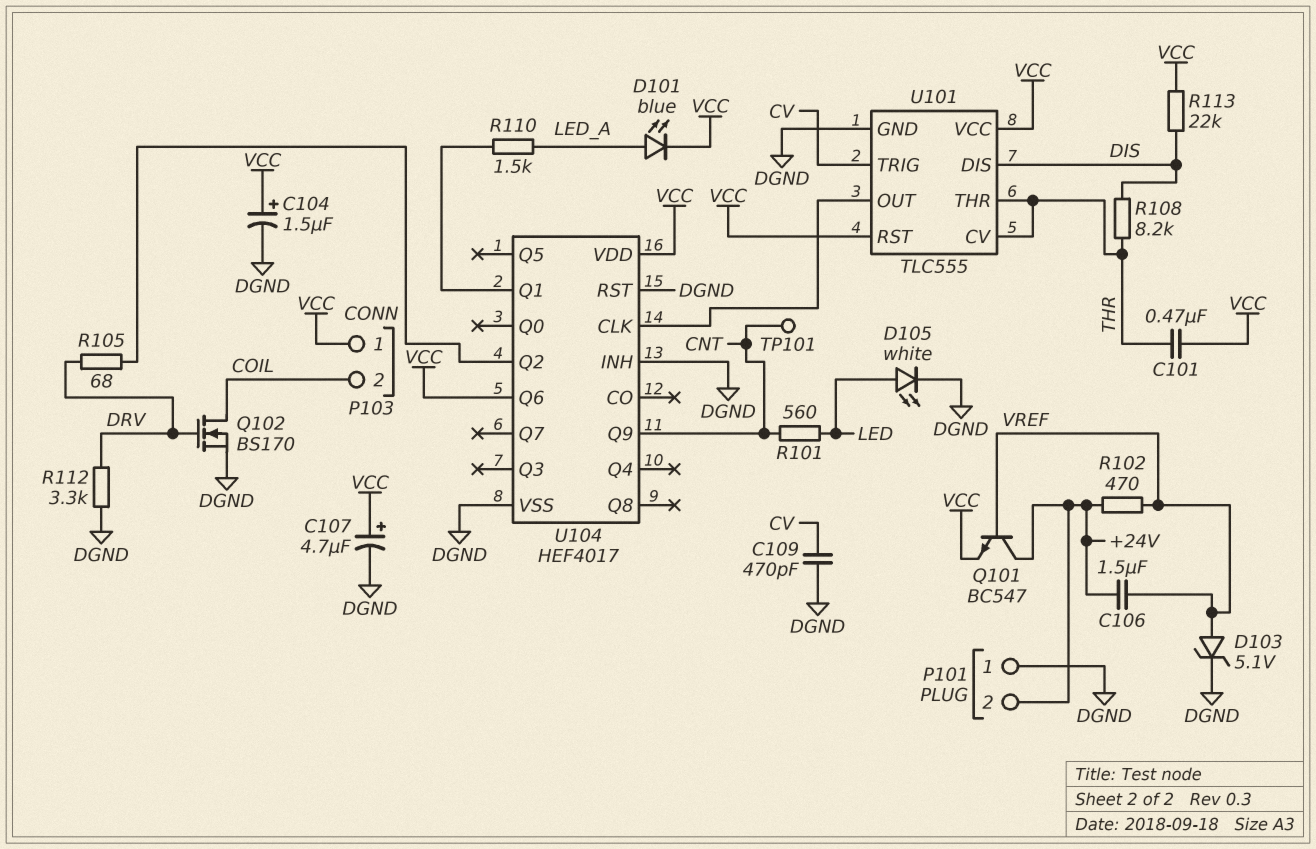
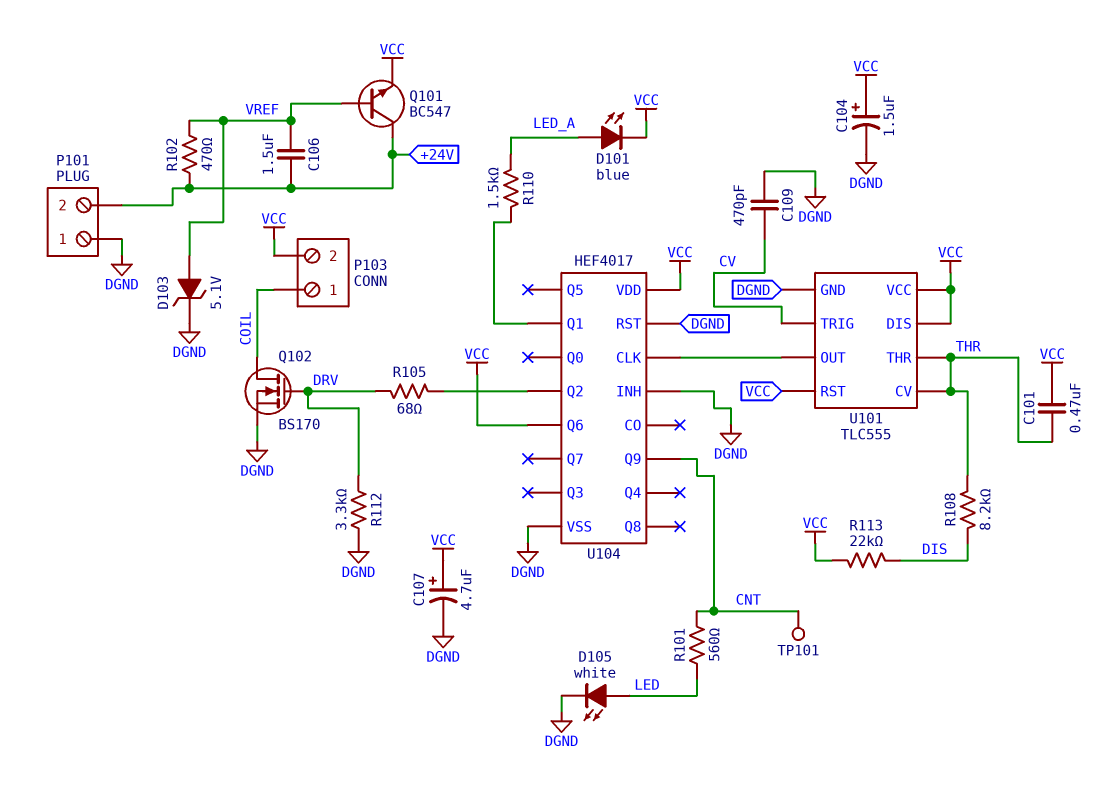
P103 pin 1: VCC -> COIL
P103 pin 2: COIL -> VCC
U101 pin DIS: DIS -> VCC

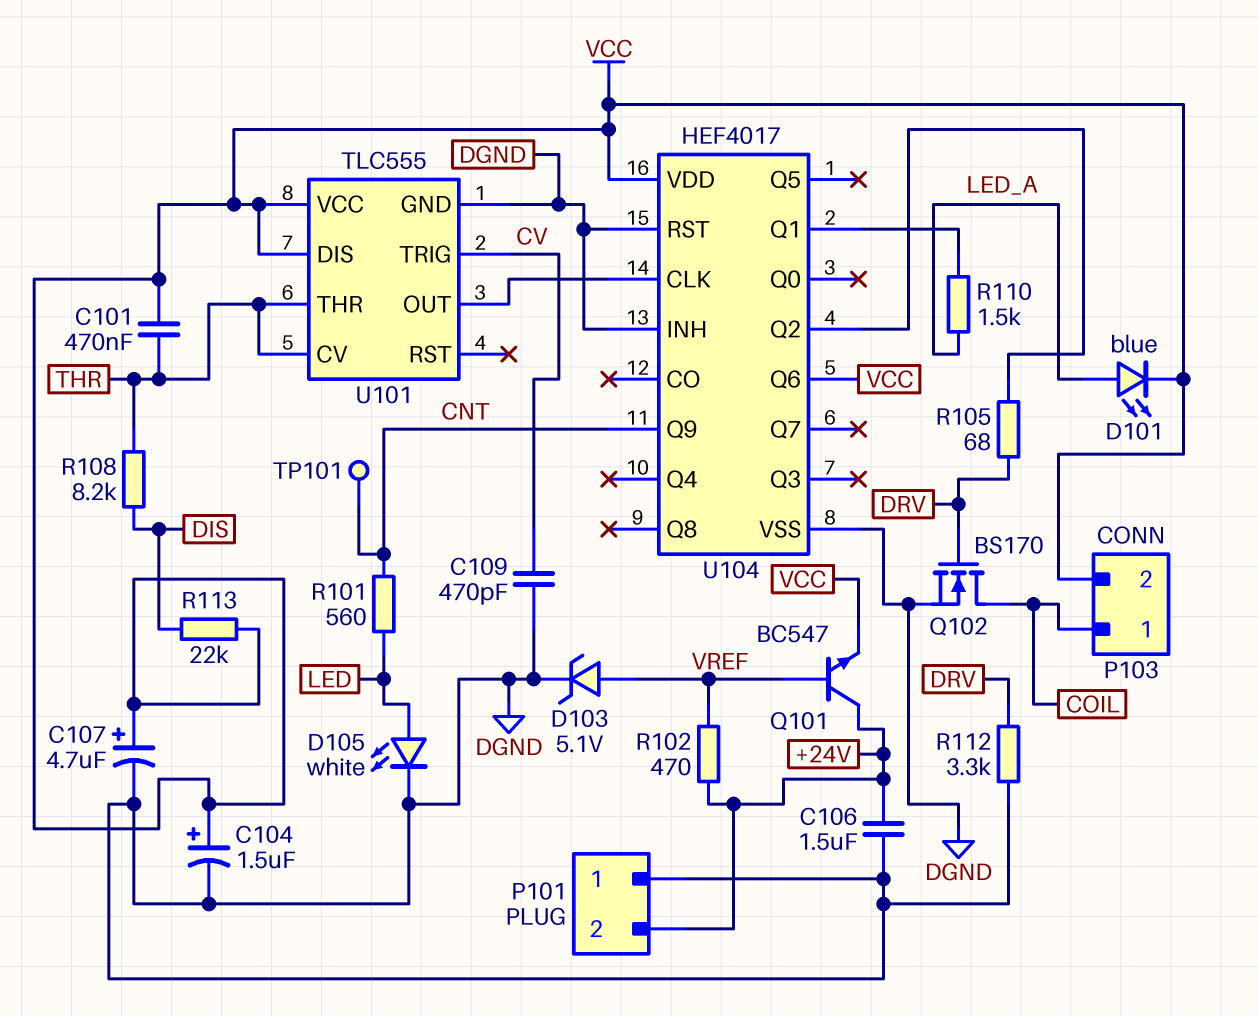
C106: 1.5uF (+24V, VREF) -> 1.5uF (+24V, DGND)
U101 pin RST: VCC -> none

